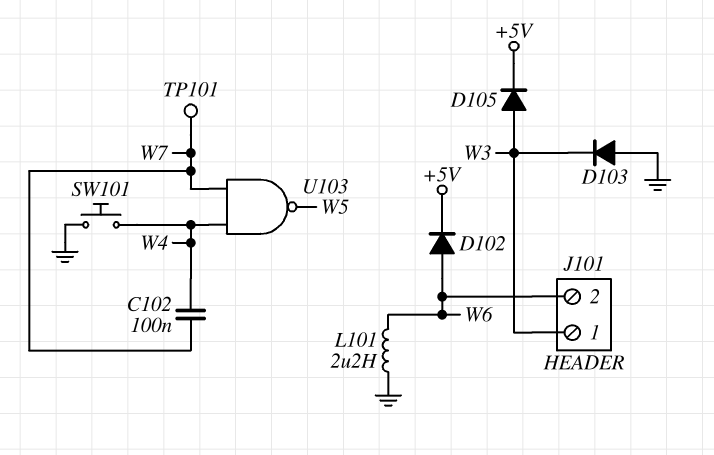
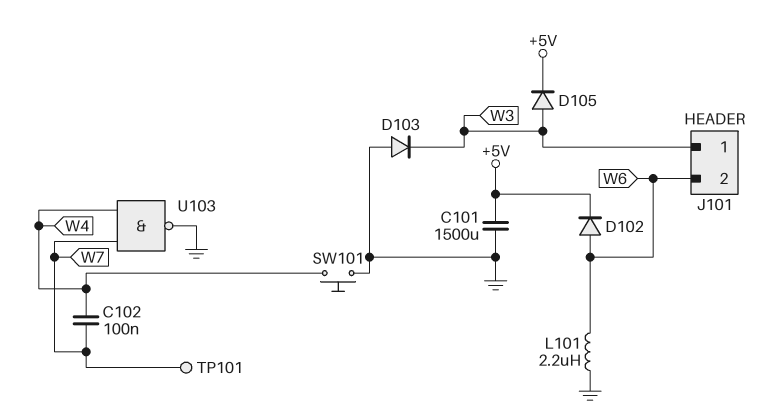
C101: none -> 1500uF (+5V, GND)
U103: NAND (in W4, in W7, out W5) -> NAND (in W4, in W7, out GND)

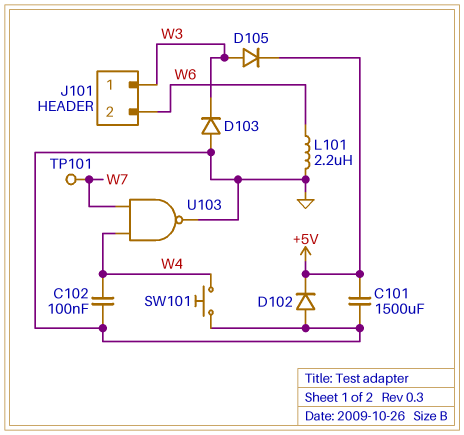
C102: 100nF (W4, W7) -> 100nF (GND, W4)
D102: diode (A W6, K +5V) -> diode (A GND, K +5V)

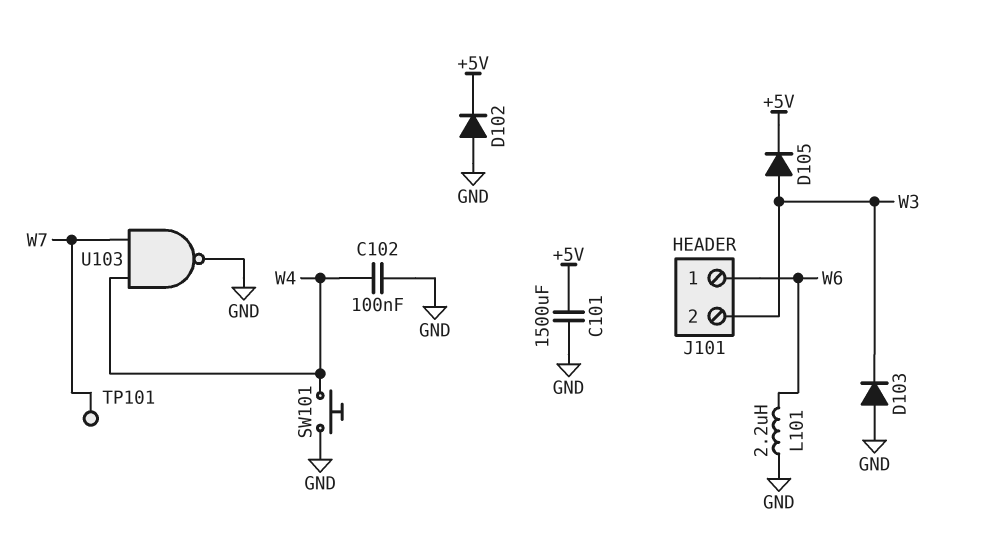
J101 pin 1: W3 -> W6
J101 pin 2: W6 -> W3

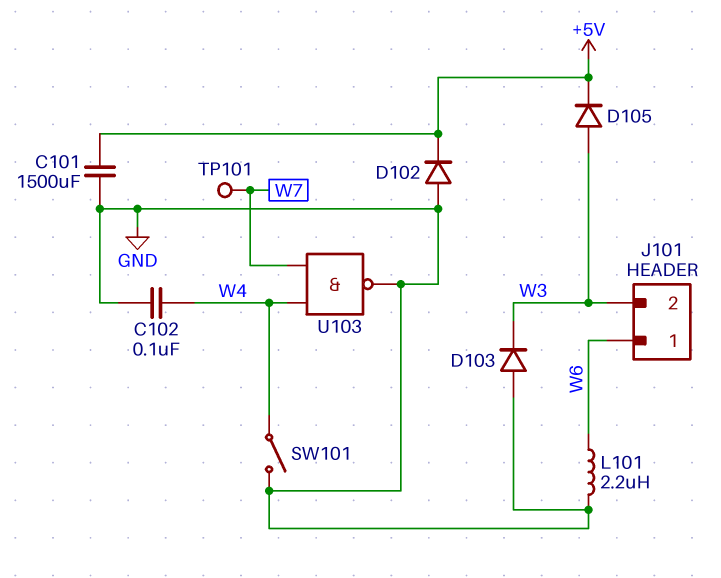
SW101: button (GND, W4) -> switch (GND, W4)

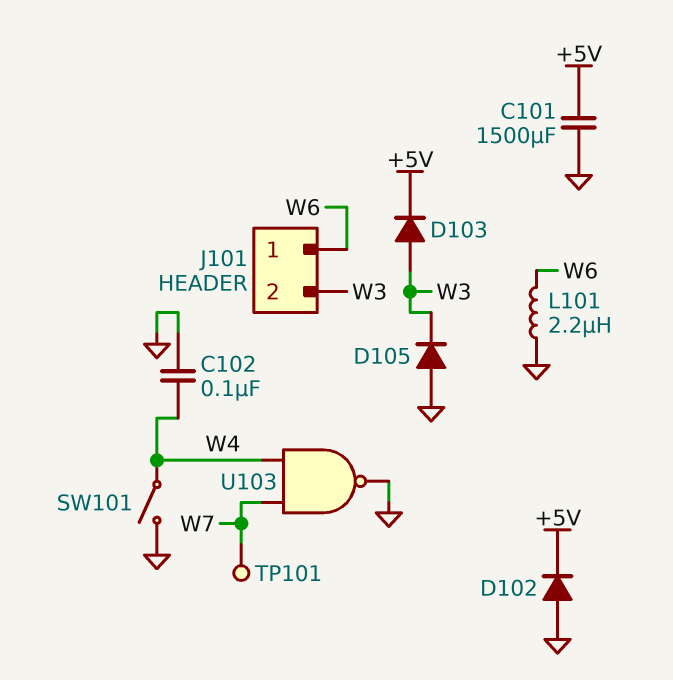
D103: diode (A GND, K W3) -> diode (A W3, K +5V)
D105: diode (A W3, K +5V) -> diode (A GND, K W3)

